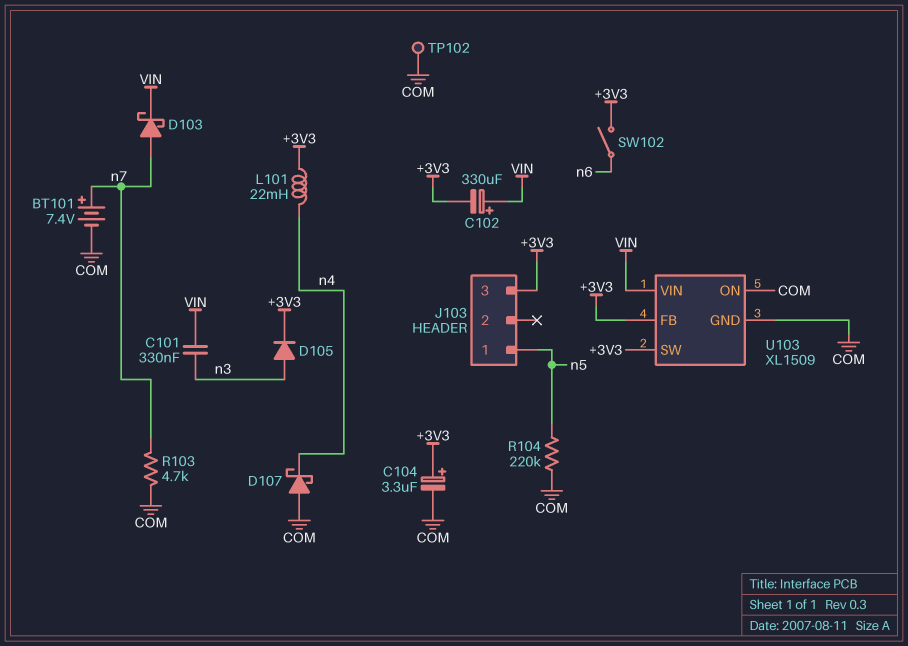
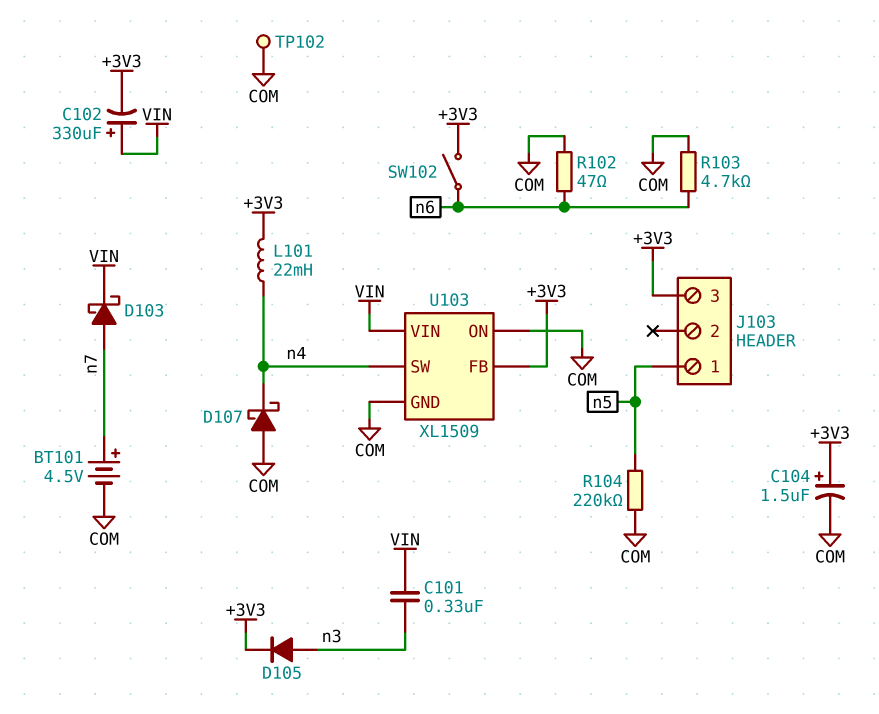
BT101: 7.4V (plus n7, minus COM) -> 4.5V (plus n7, minus COM)
C104: 3.3uF (plus +3V3, minus COM) -> 1.5uF (plus +3V3, minus COM)
R102: none -> 47 (COM, n6)
R103: 4.7k (COM, n7) -> 4.7k (COM, n6)
U103 pin SW: +3V3 -> n4

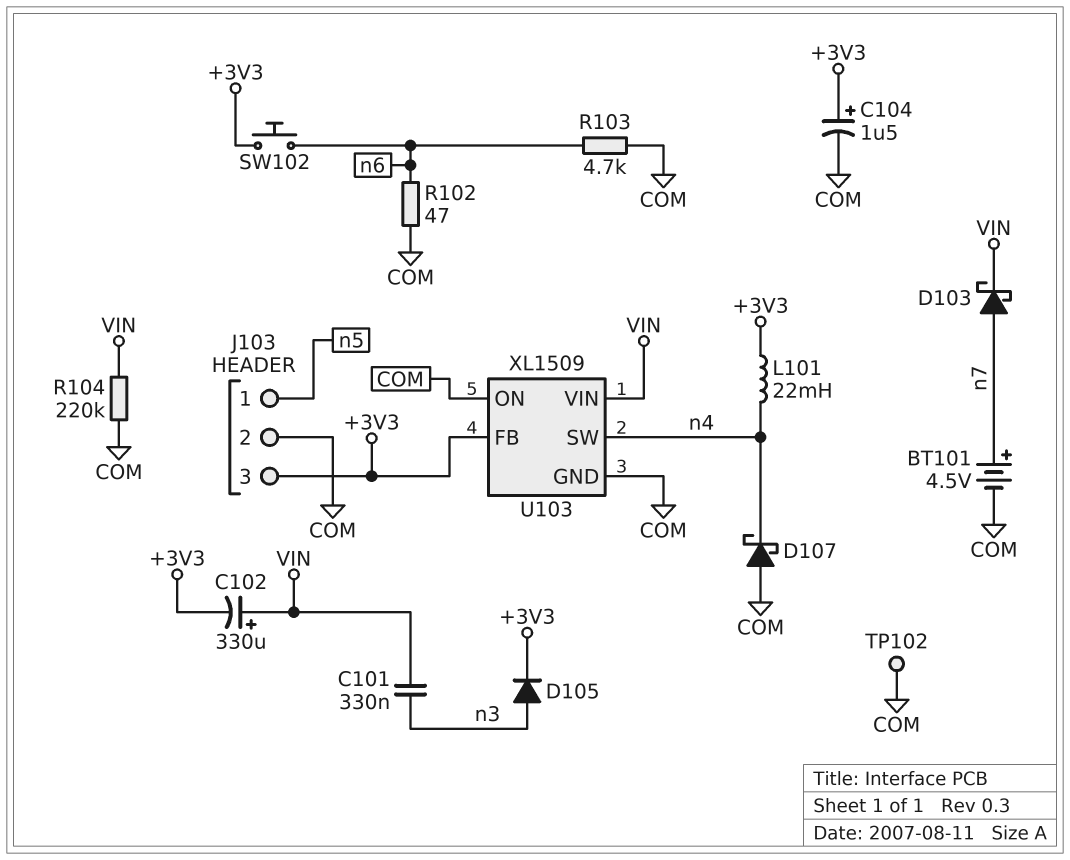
J103 pin 2: none -> COM
R104: 220k (COM, n5) -> 220k (COM, VIN)
SW102: switch (+3V3, n6) -> button (+3V3, n6)

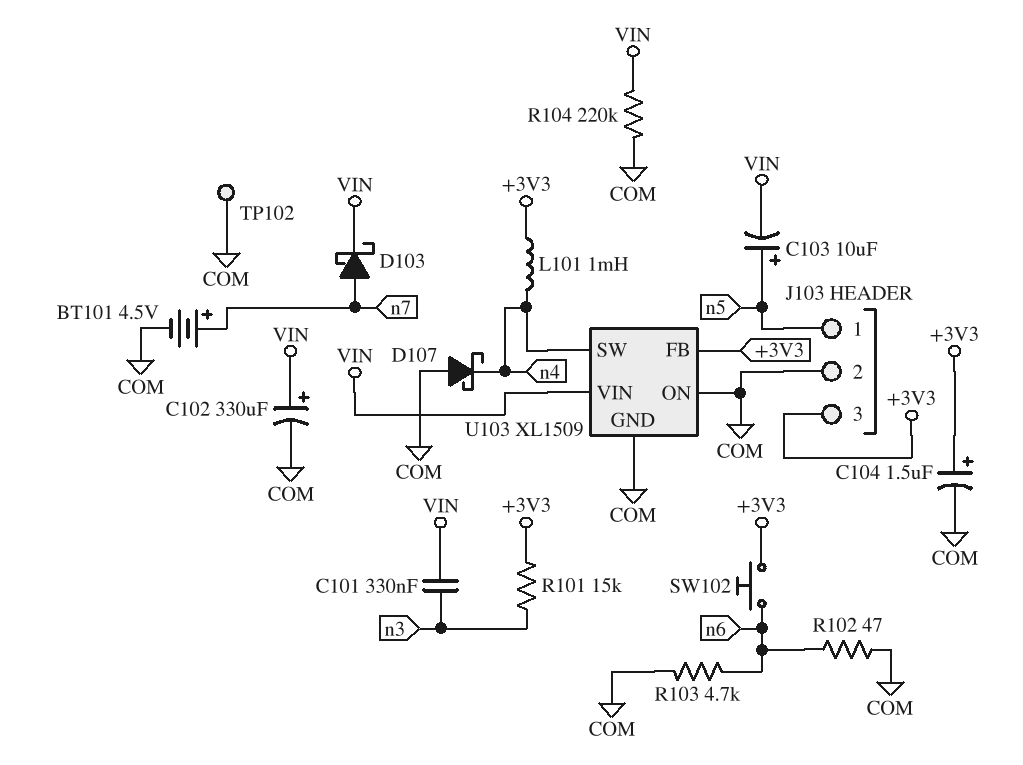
C102: 330uF (plus VIN, minus +3V3) -> 330uF (plus VIN, minus COM)
C103: none -> 10uF (plus n5, minus VIN)
D105: diode (A n3, K +3V3) -> none
L101: 22mH (+3V3, n4) -> 1mH (+3V3, n4)
R101: none -> 15k (+3V3, n3)

